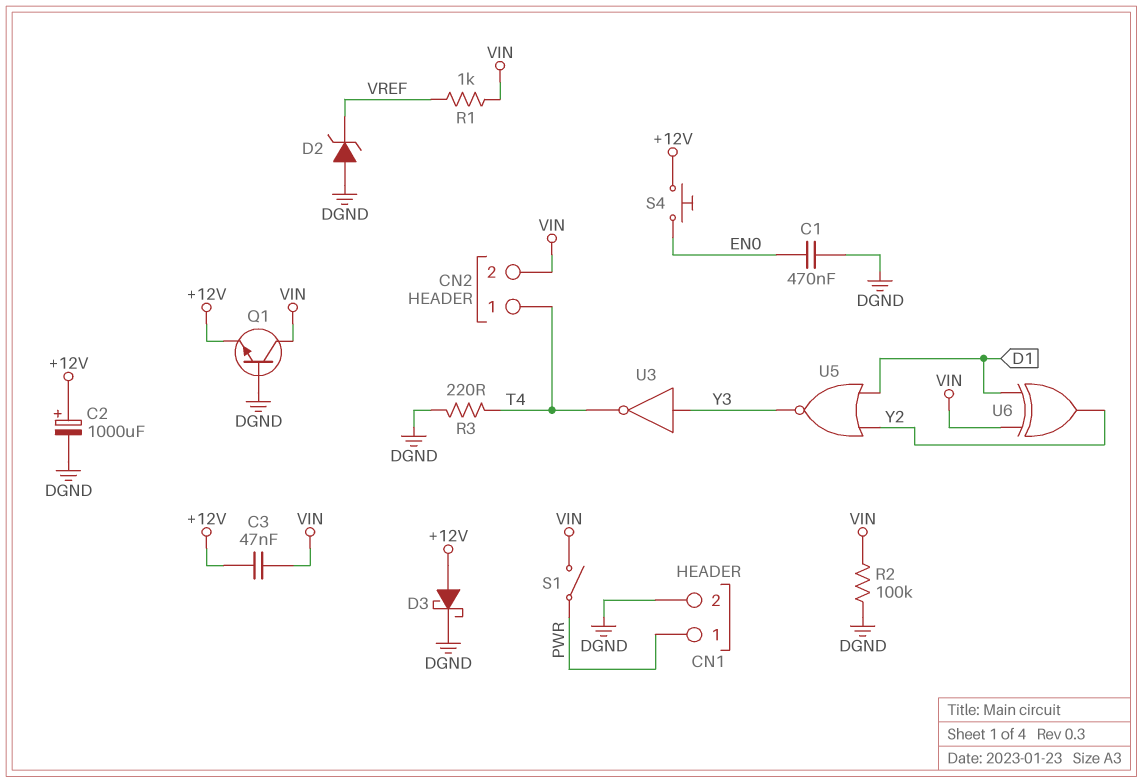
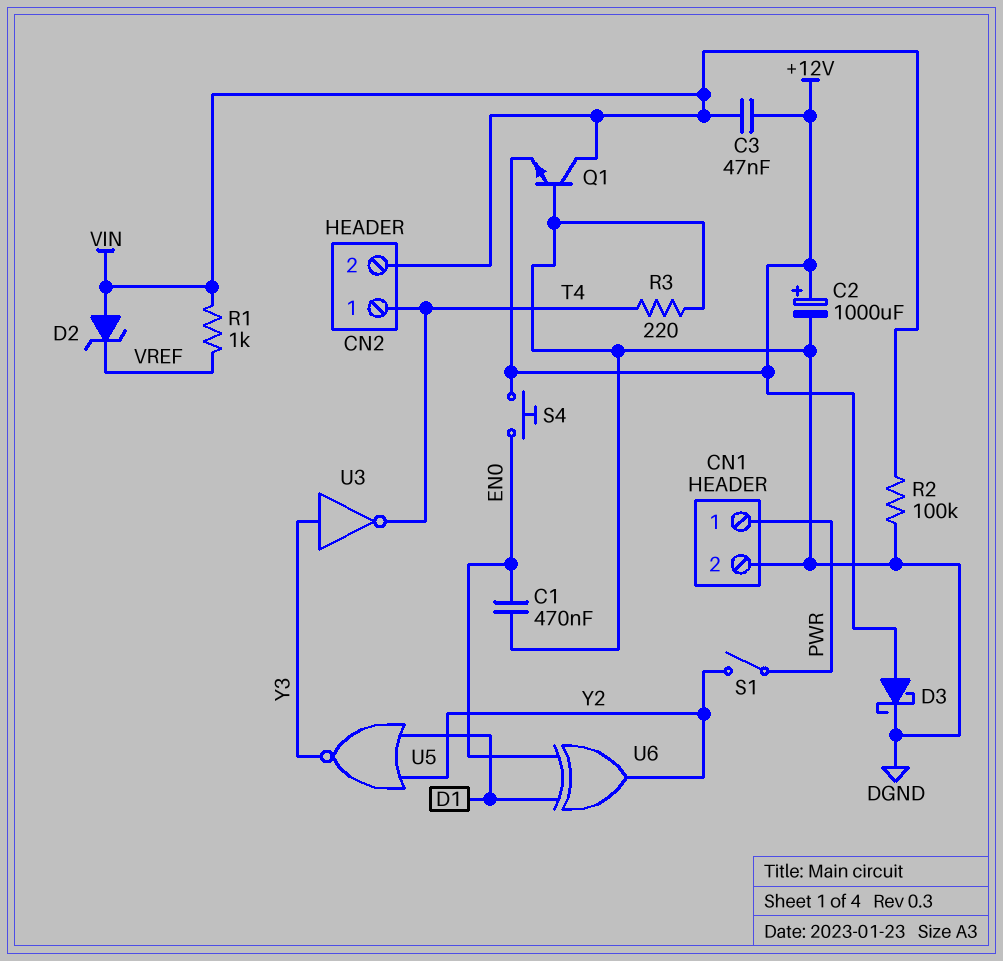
D2: zener (A DGND, K VREF) -> zener (A VIN, K VREF)
S1: switch (PWR, VIN) -> switch (PWR, Y2)
U6: XOR (in D1, in VIN, out Y2) -> XOR (in D1, in EN0, out Y2)

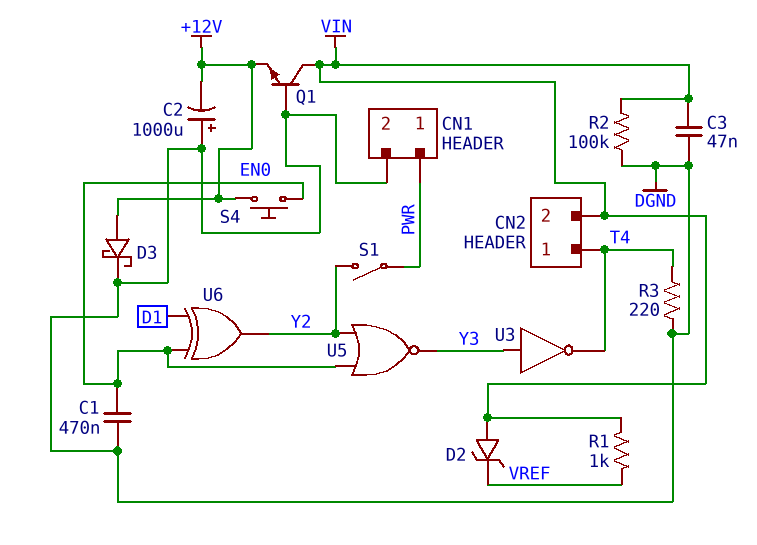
C2: 1000uF (plus +12V, minus DGND) -> 1000uF (plus DGND, minus +12V)
C3: 47nF (+12V, VIN) -> 47nF (DGND, VIN)
U5: NOR (in D1, in Y2, out Y3) -> NOR (in EN0, in Y2, out Y3)

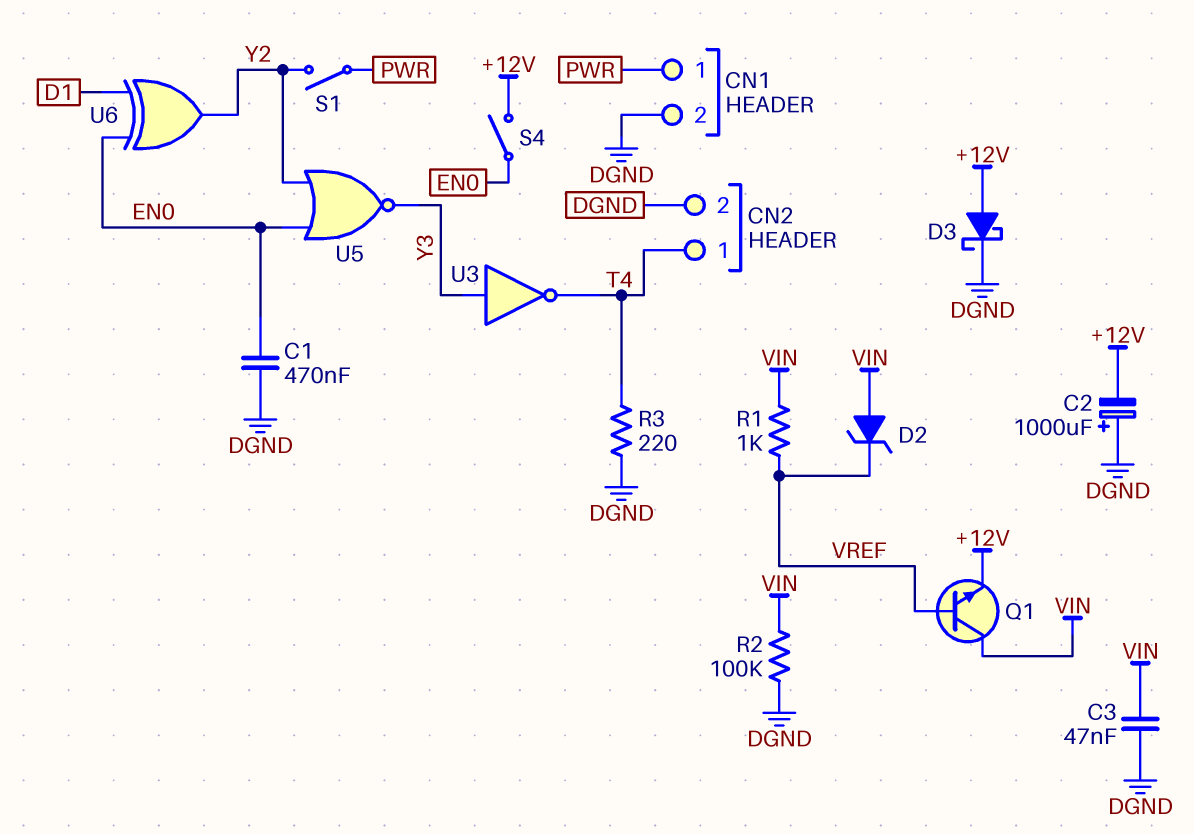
CN2 pin 2: VIN -> DGND
Q1: NPN (B DGND, C VIN, E +12V) -> NPN (B VREF, C VIN, E +12V)
S4: button (+12V, EN0) -> switch (+12V, EN0)

